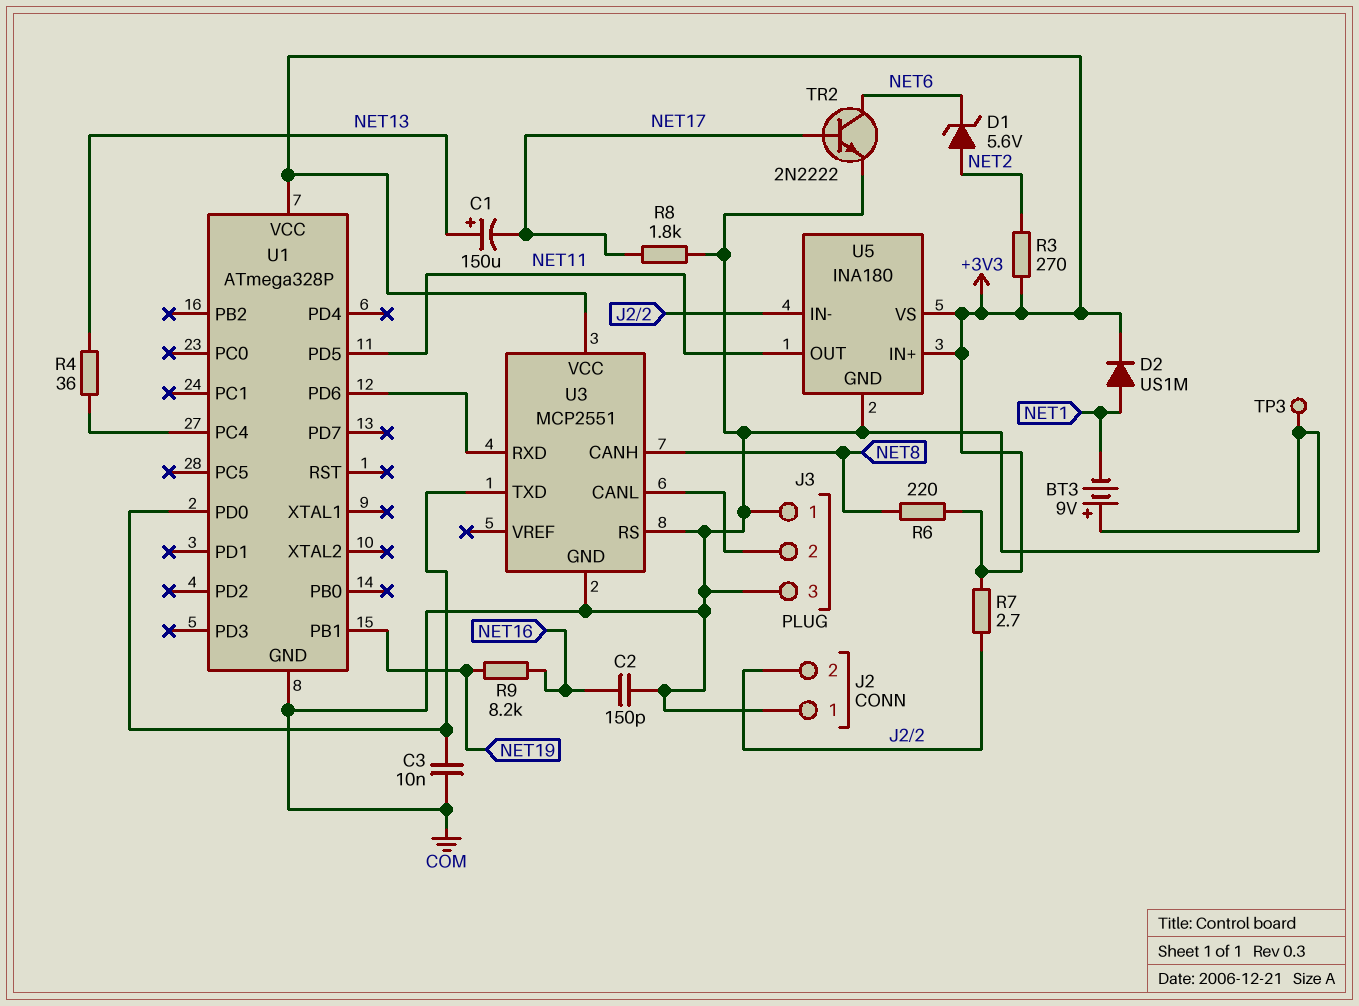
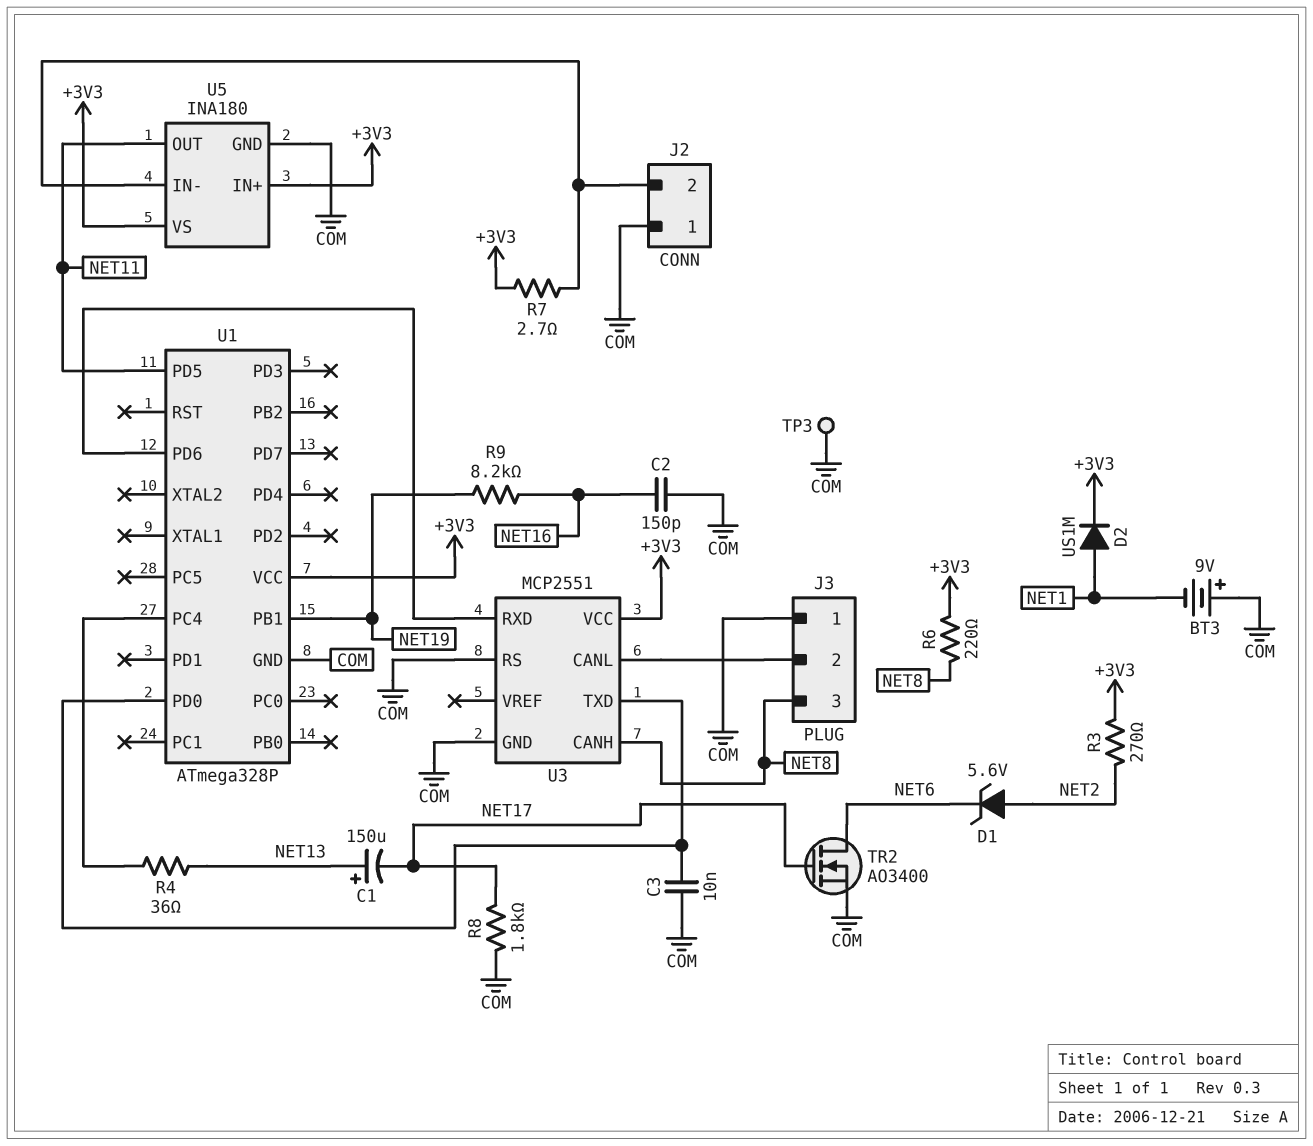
J3 pin 3: COM -> NET8
TR2: NPN 2N2222 (B NET17, C NET6, E COM) -> NMOS AO3400 (G NET17, D NET6, S COM)

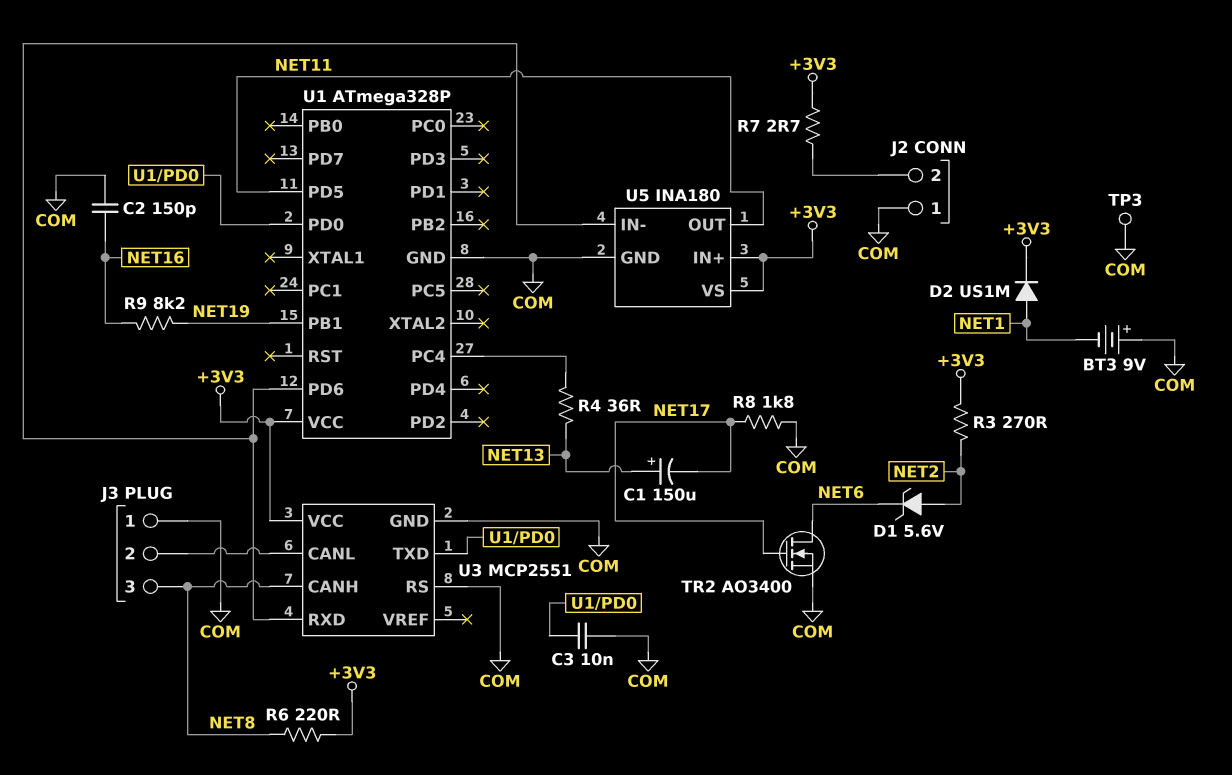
U5 pin IN-: J2/2 -> U1/PD6

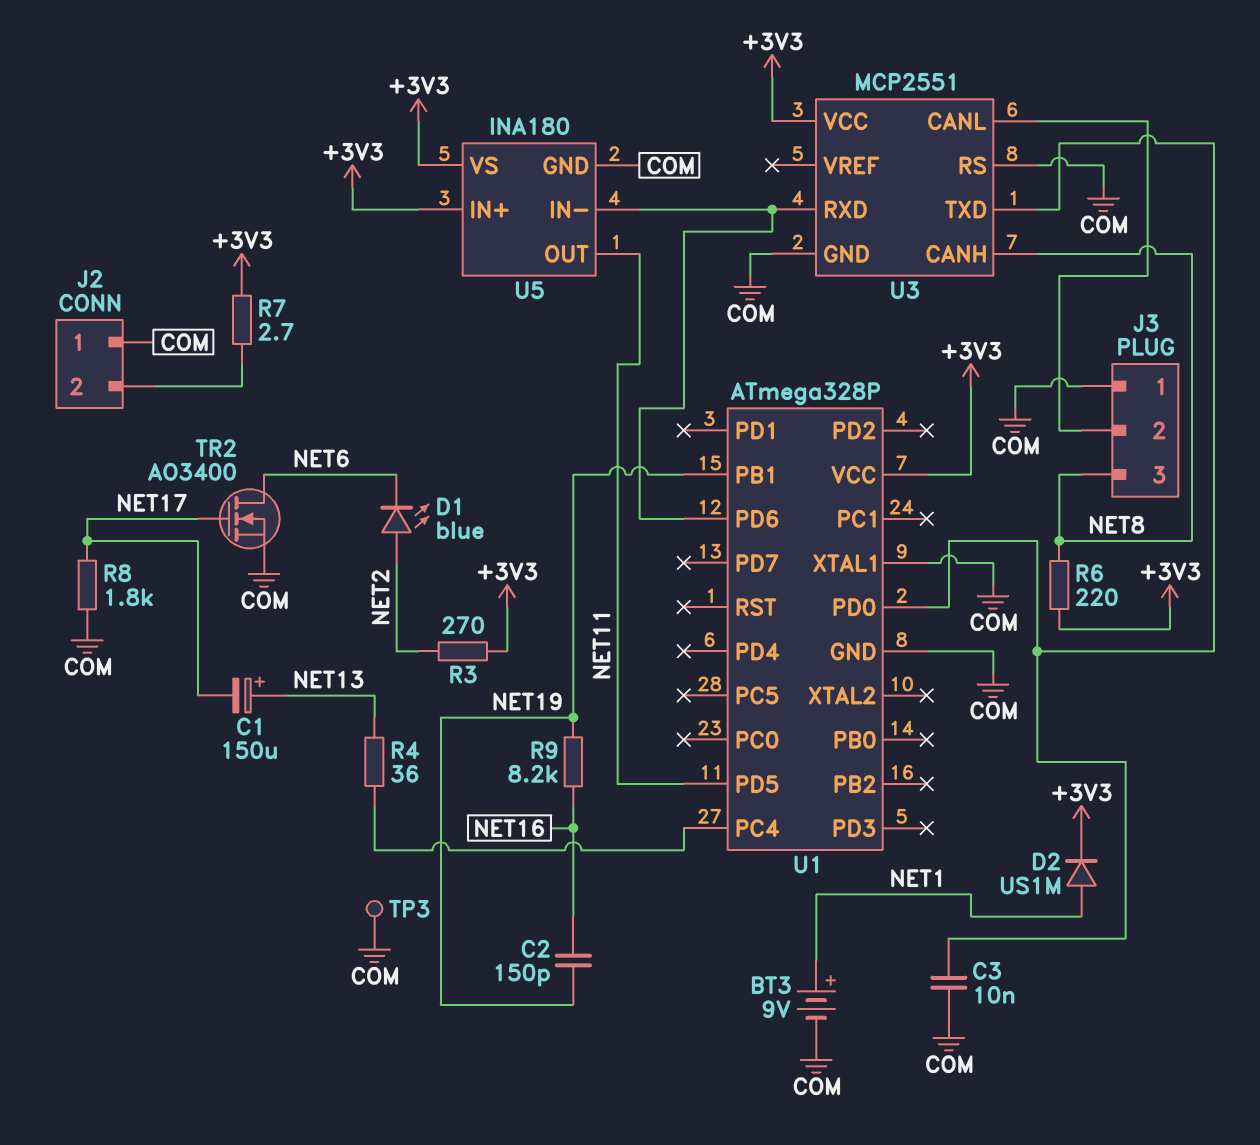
BT3: 9V (plus COM, minus NET1) -> 9V (plus NET1, minus COM)
C2: 150pF (COM, NET16) -> 150pF (NET16, NET19)
D1: zener 5.6V (A NET2, K NET6) -> LED blue (A NET2, K NET6)
U1 pin XTAL1: none -> COM

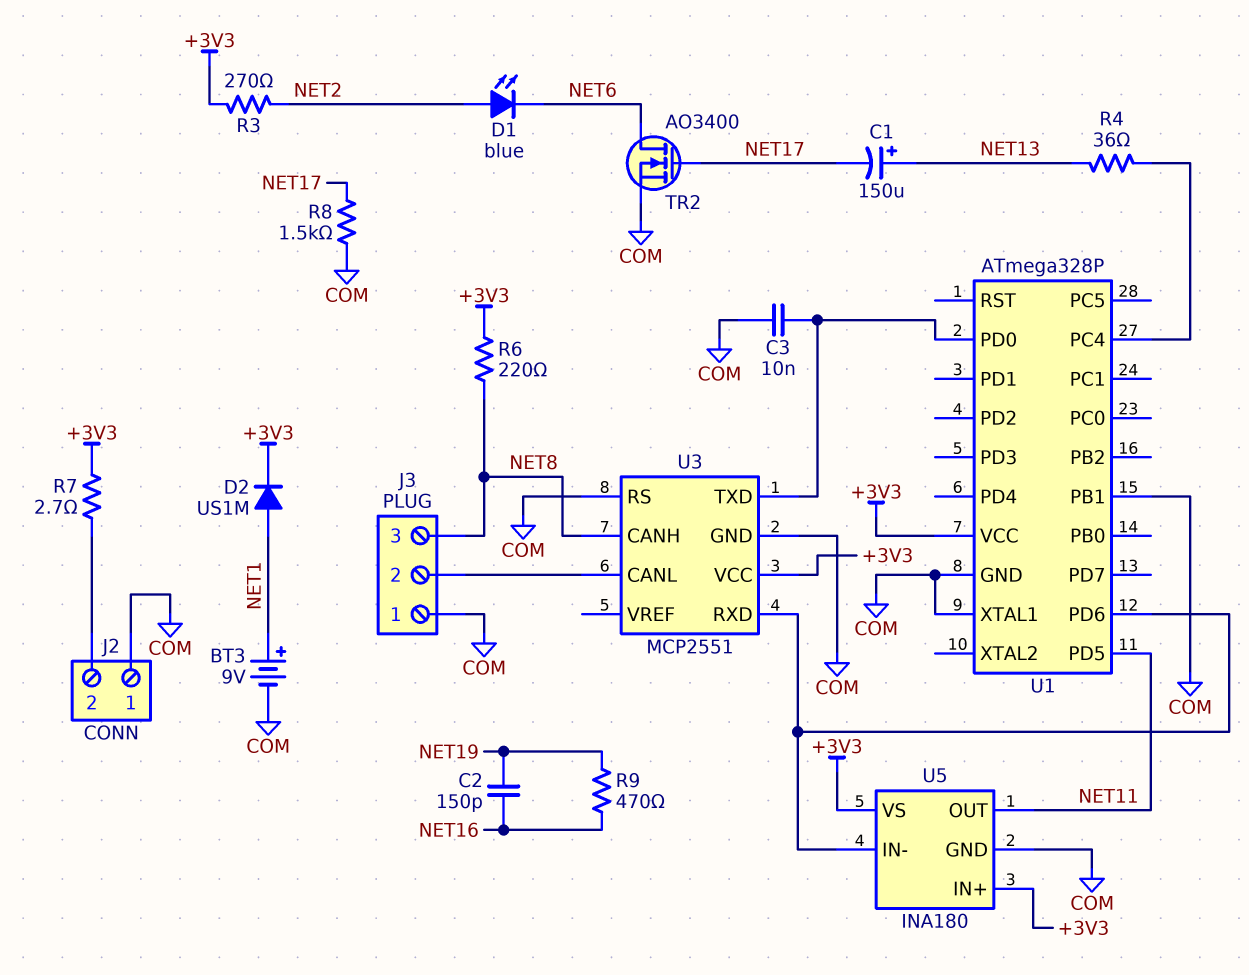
R8: 1.8k (COM, NET17) -> 1.5k (COM, NET17)
R9: 8.2k (NET16, NET19) -> 470 (NET16, NET19)
TP3: test point (COM) -> none
U1 pin PB1: NET19 -> COM

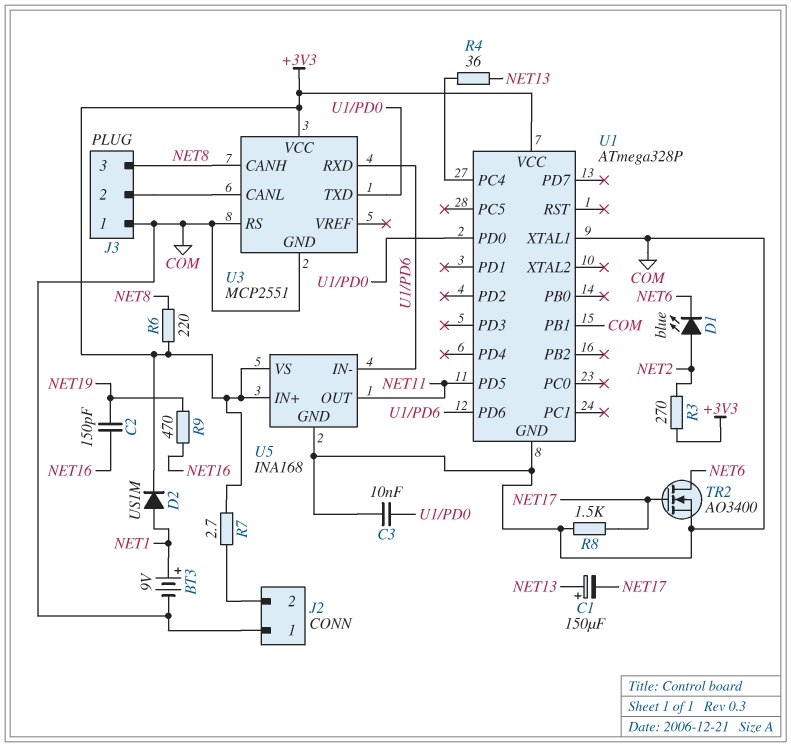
U5: INA180 -> INA168

